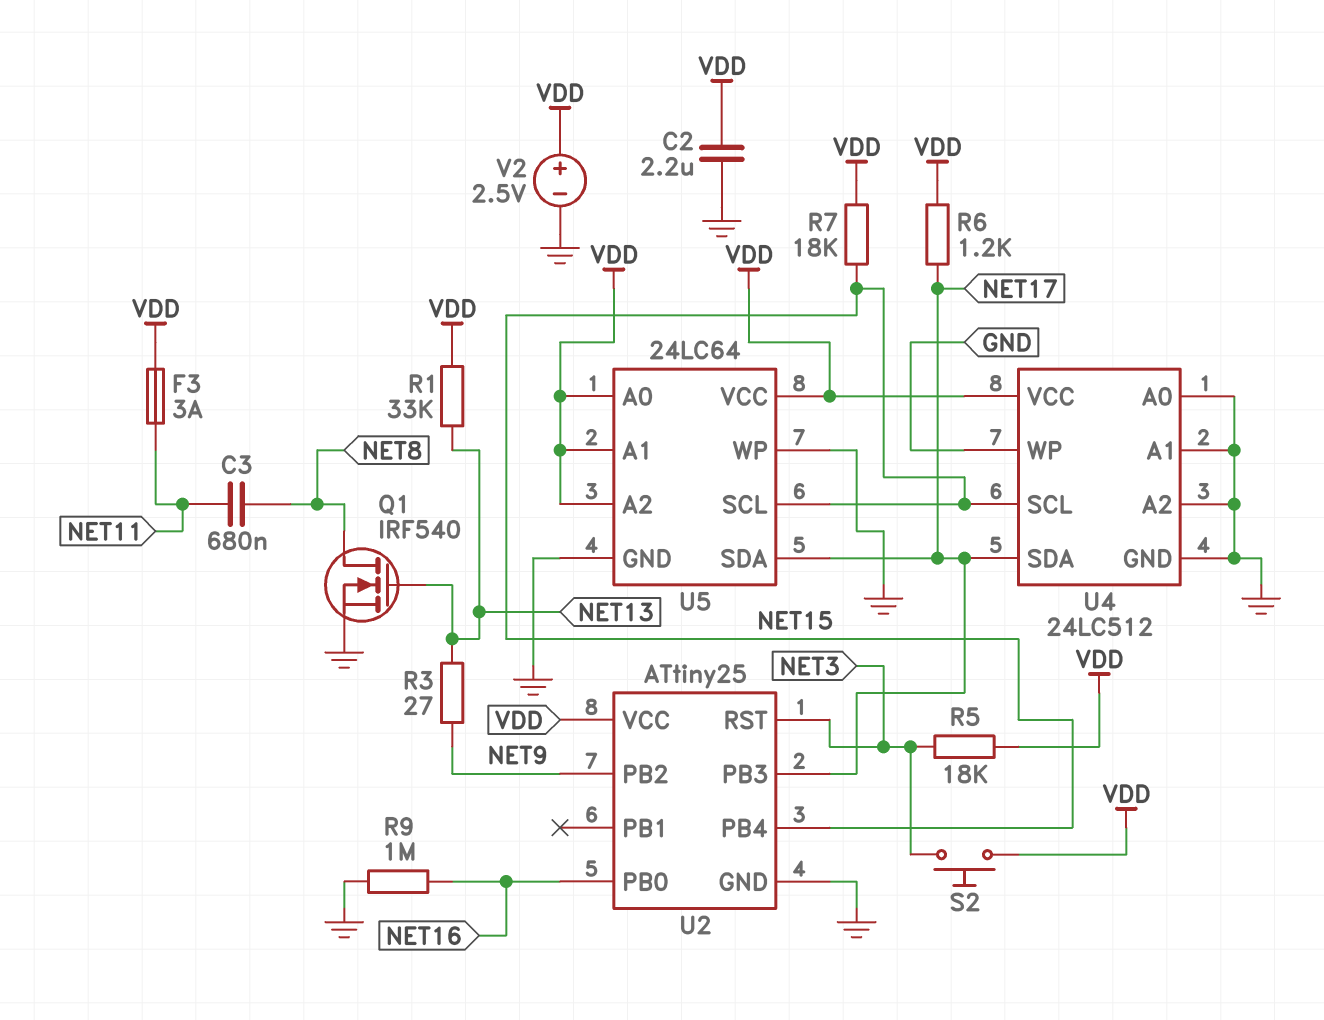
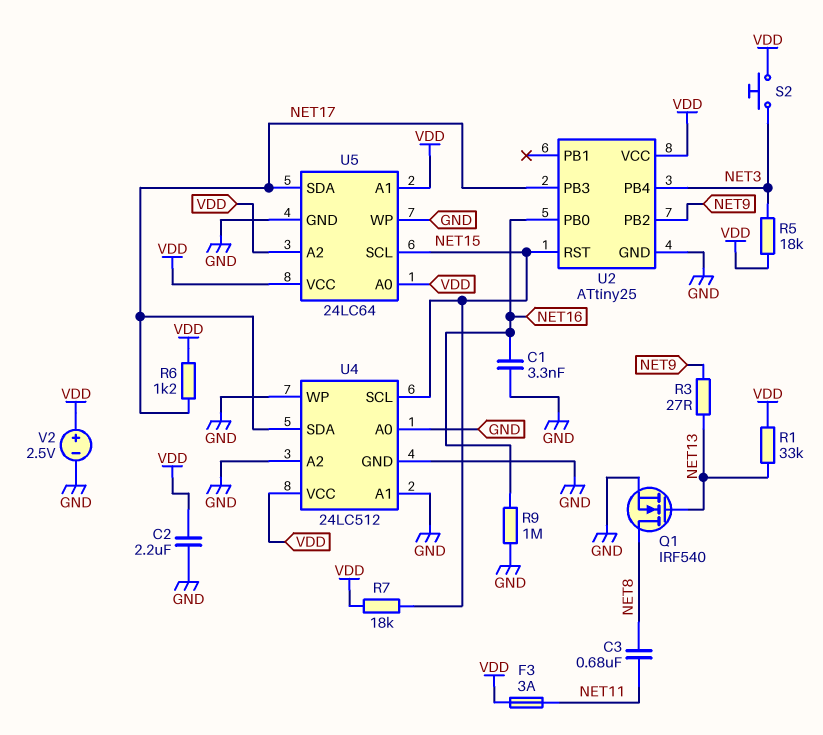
C1: none -> 3.3nF (GND, NET16)
U2 pin PB4: NET15 -> NET3
U2 pin RST: NET3 -> NET15

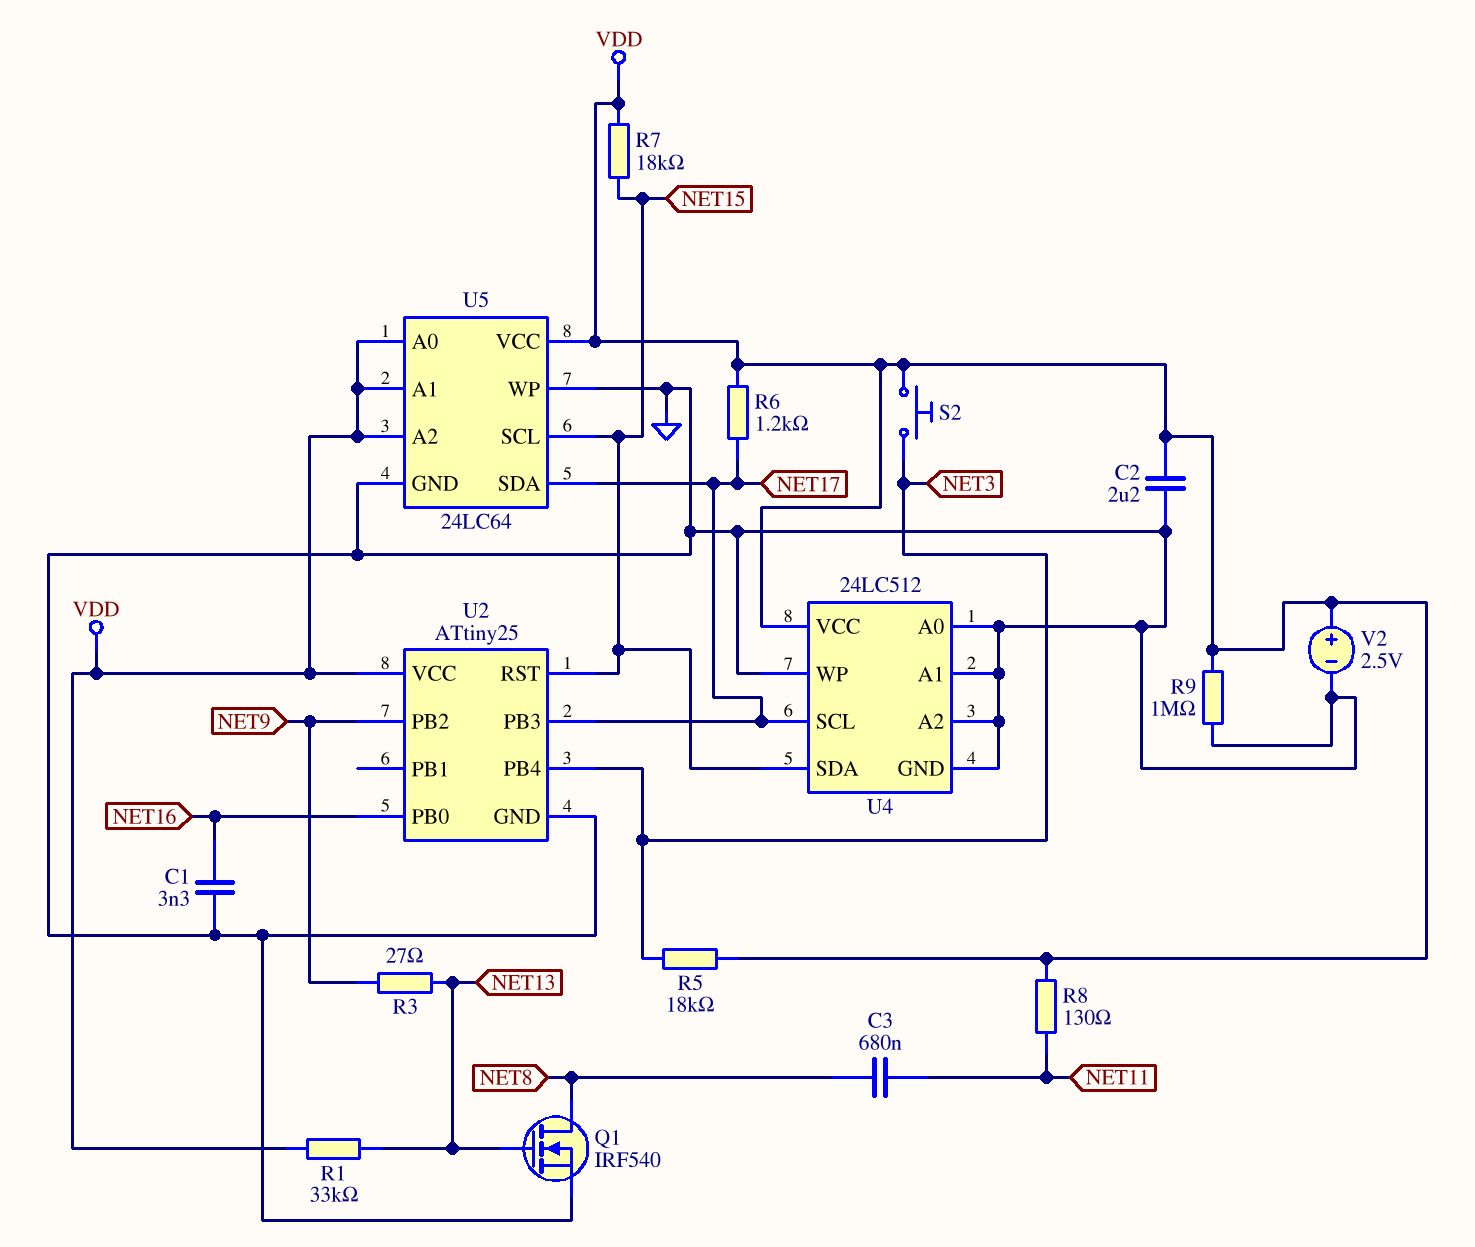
F3: 3A (NET11, VDD) -> none
R8: none -> 130 (NET11, VDD)
R9: 1M (GND, NET16) -> 1M (GND, VDD)
U4 pin SCL: NET15 -> NET17
U4 pin SDA: NET17 -> NET15

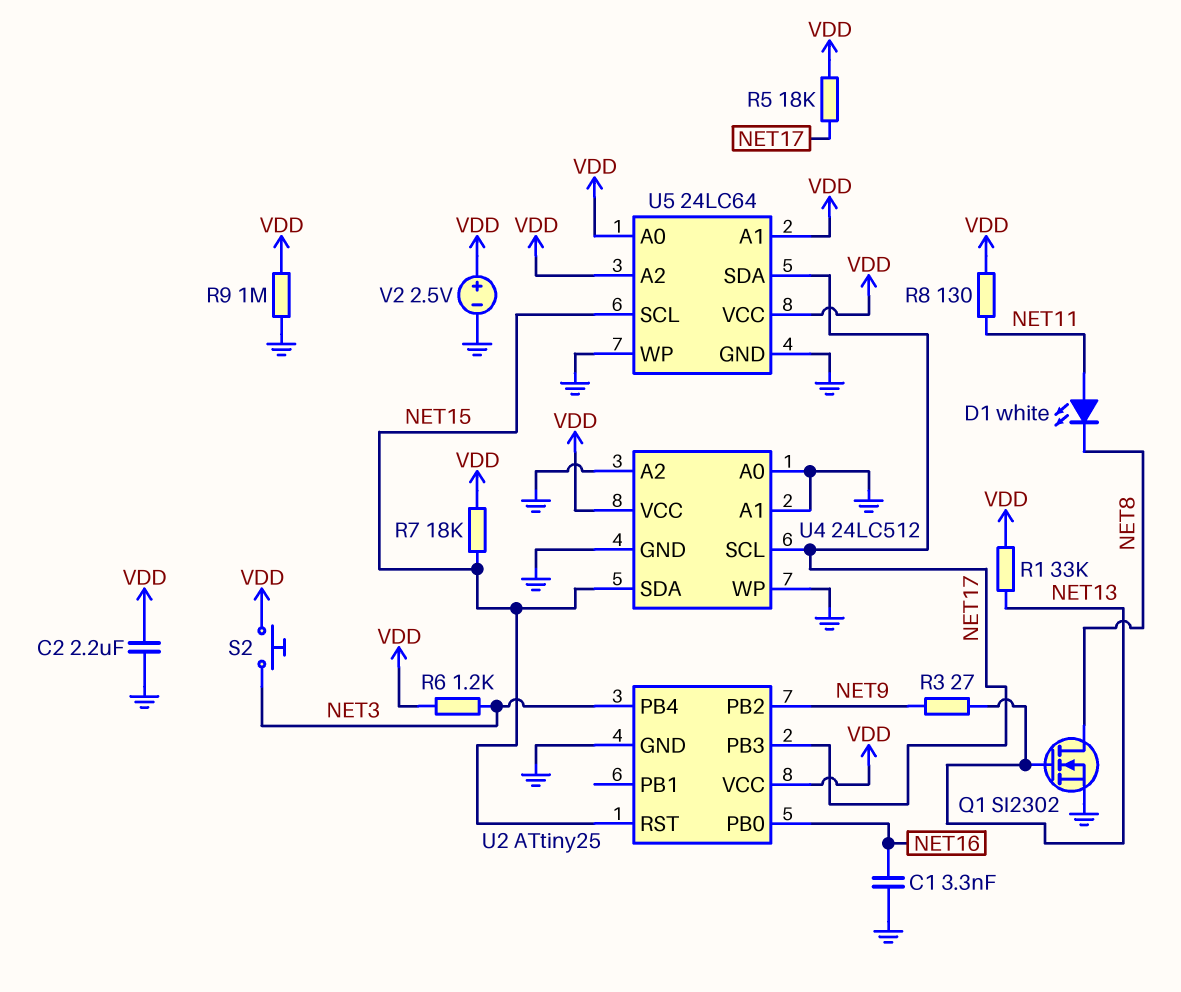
C3: 680nF (NET8, NET11) -> none
D1: none -> LED white (A NET11, K NET8)
Q1: NMOS IRF540 (G NET13, D NET8, S GND) -> NMOS SI2302 (G NET13, D NET8, S GND)
R5: 18k (NET3, VDD) -> 18k (NET17, VDD)
R6: 1.2k (NET17, VDD) -> 1.2k (NET3, VDD)

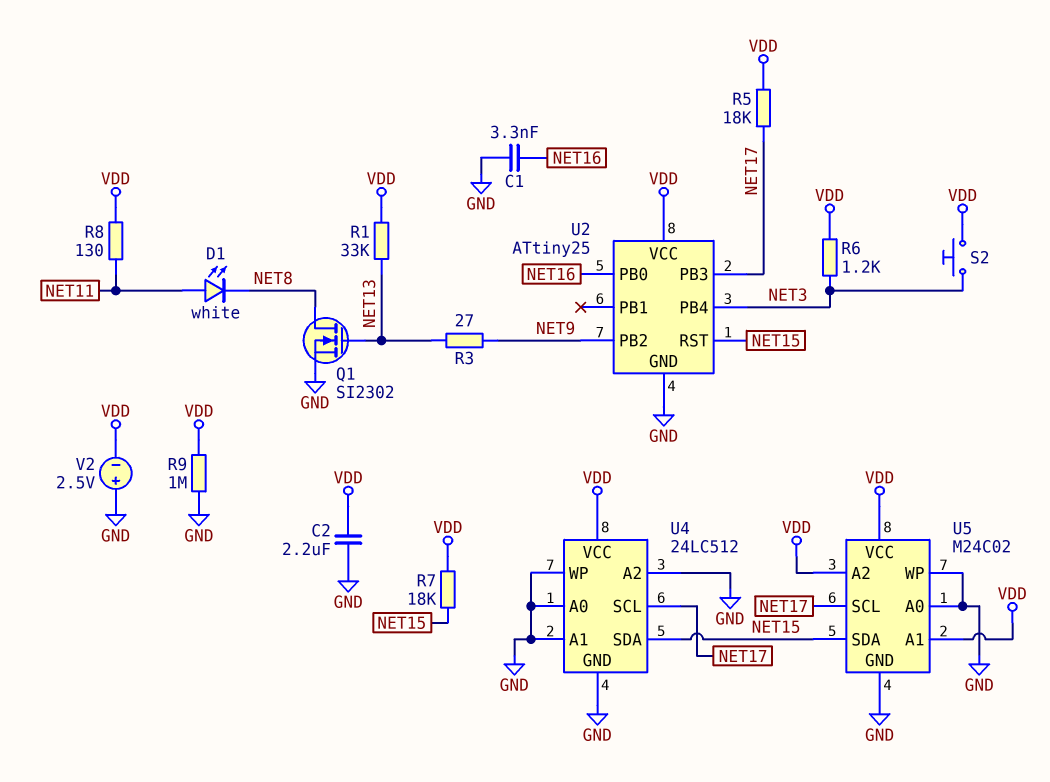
U5: 24LC64 -> M24C02
U5 pin A0: VDD -> GND
U5 pin SCL: NET15 -> NET17
U5 pin SDA: NET17 -> NET15
V2: 2.5V (plus VDD, minus GND) -> 2.5V (plus GND, minus VDD)

